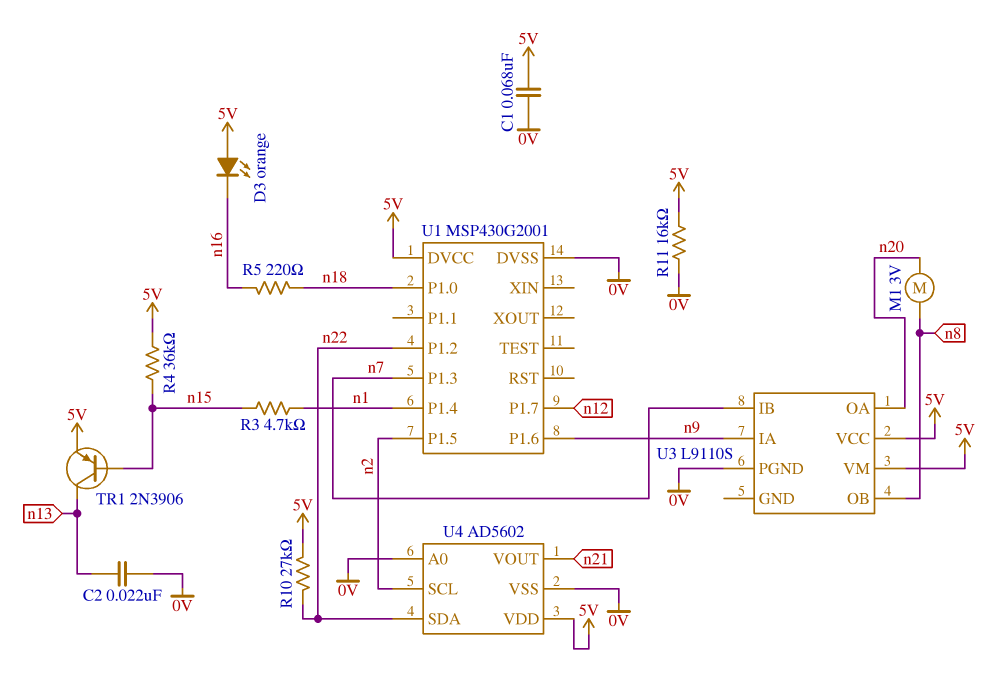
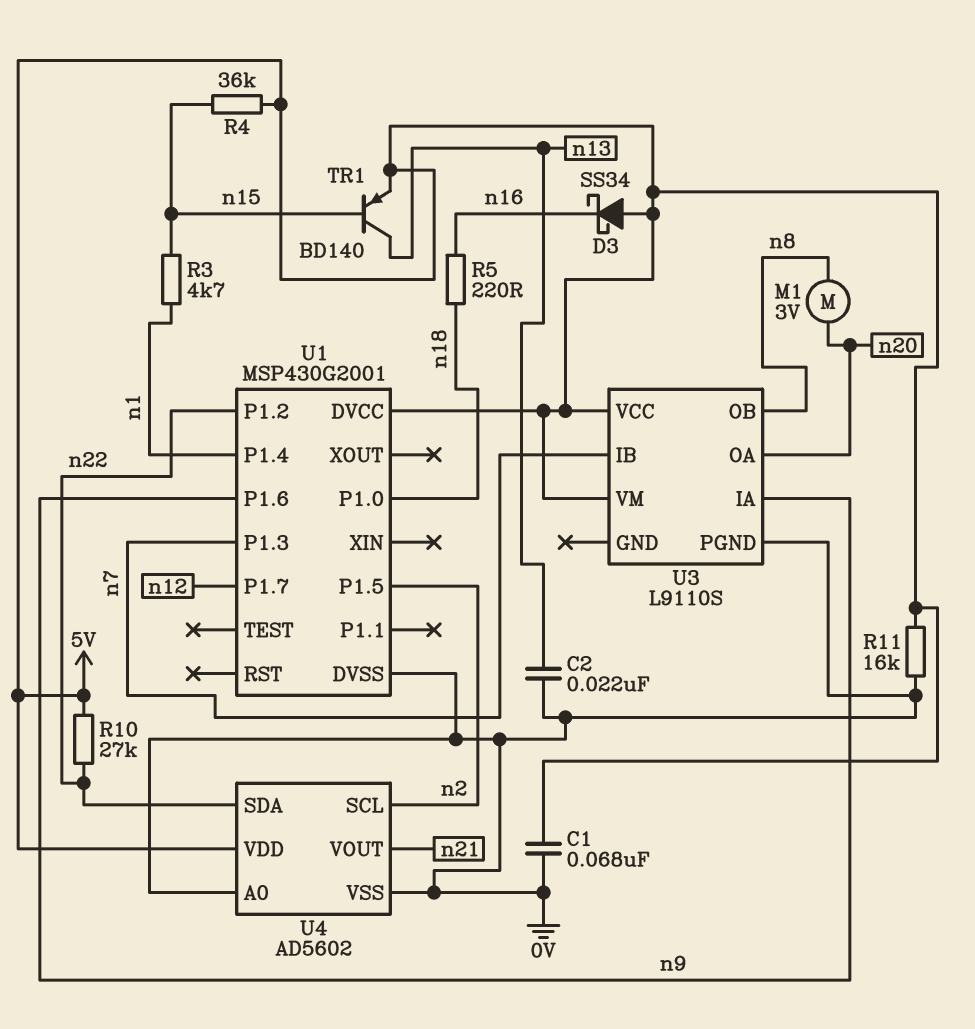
D3: LED orange (A 5V, K n16) -> schottky SS34 (A 5V, K n16)
TR1: PNP 2N3906 (B n15, C n13, E 5V) -> PNP BD140 (B n15, C n13, E 5V)

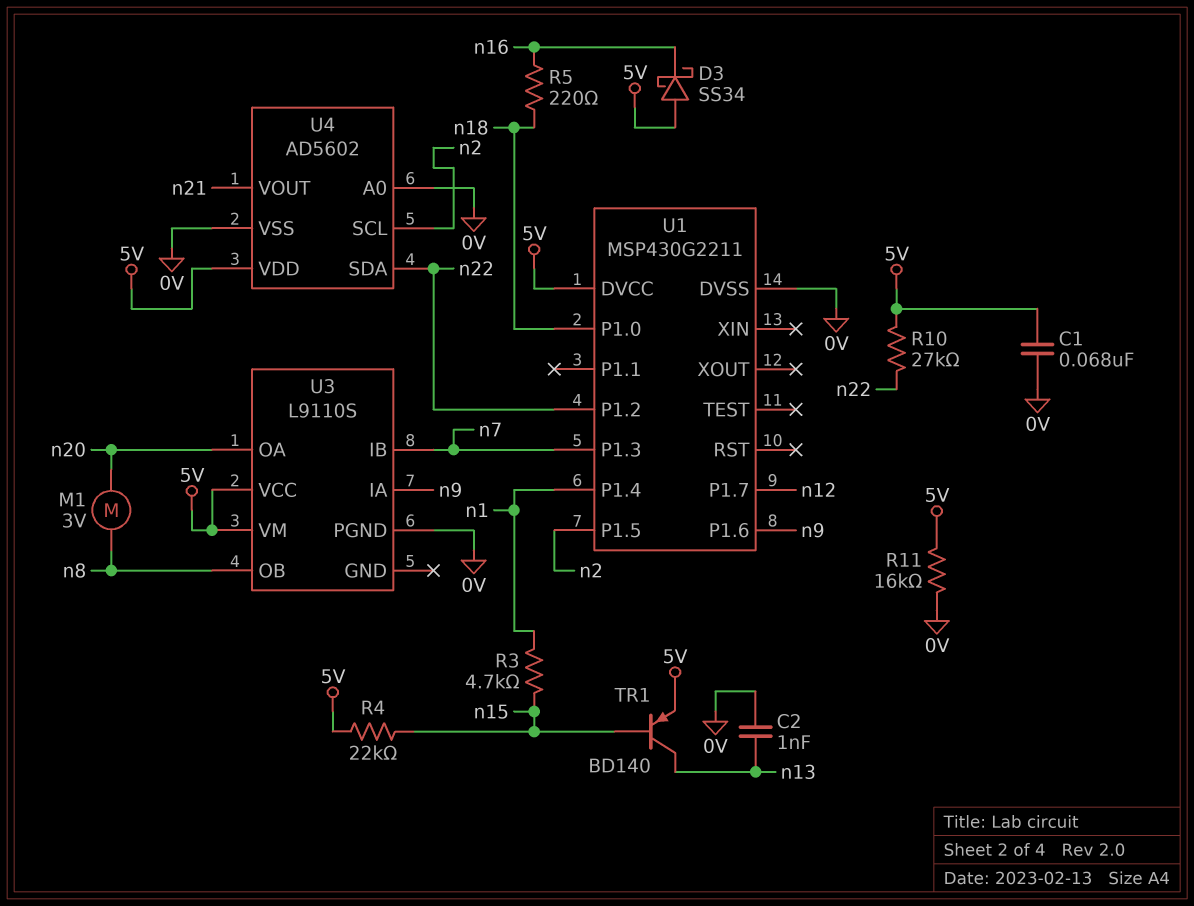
C2: 22nF (0V, n13) -> 1nF (0V, n13)
R4: 36k (5V, n15) -> 22k (5V, n15)
U1: MSP430G2001 -> MSP430G2211

